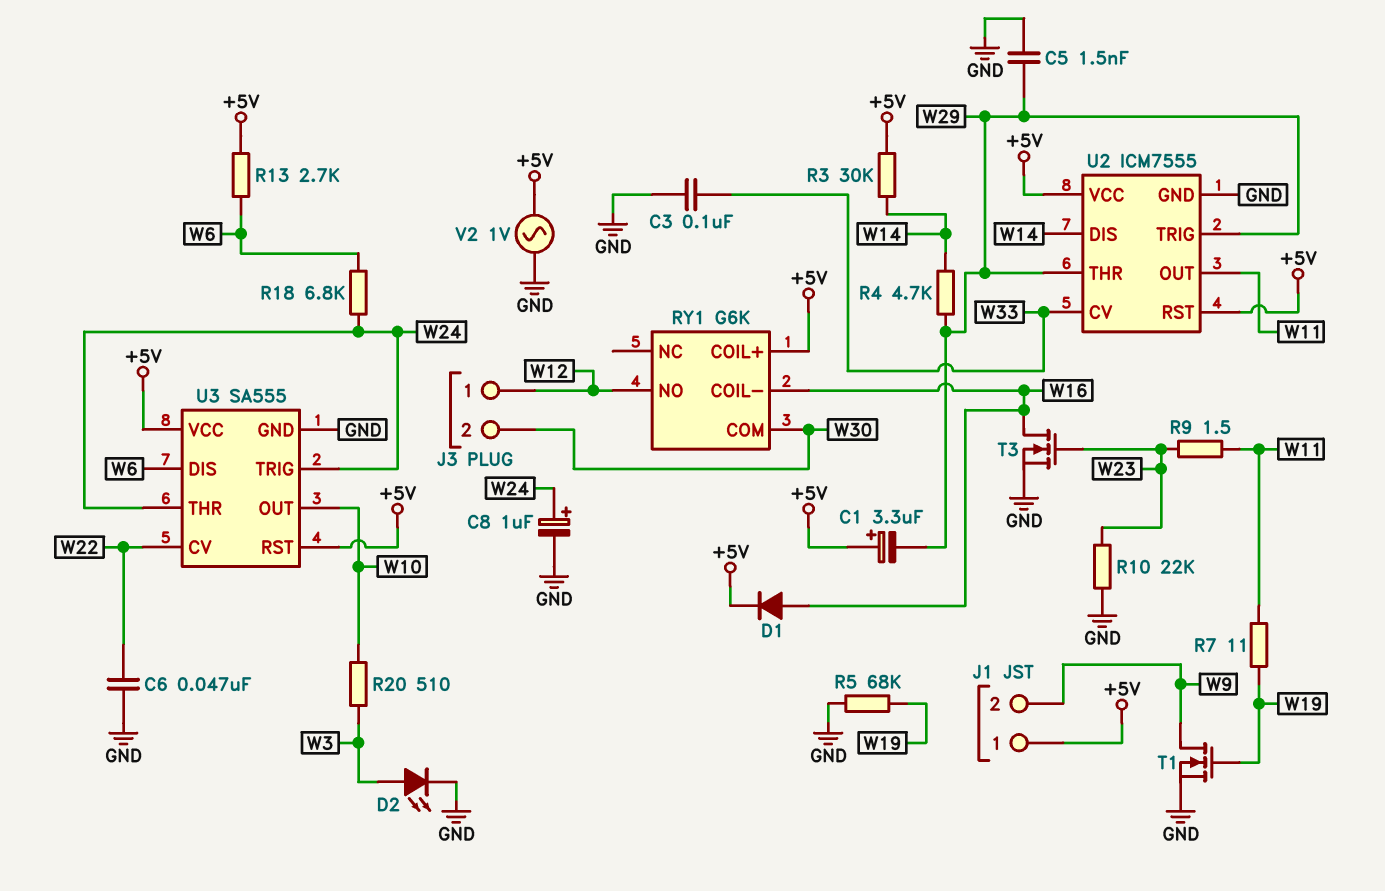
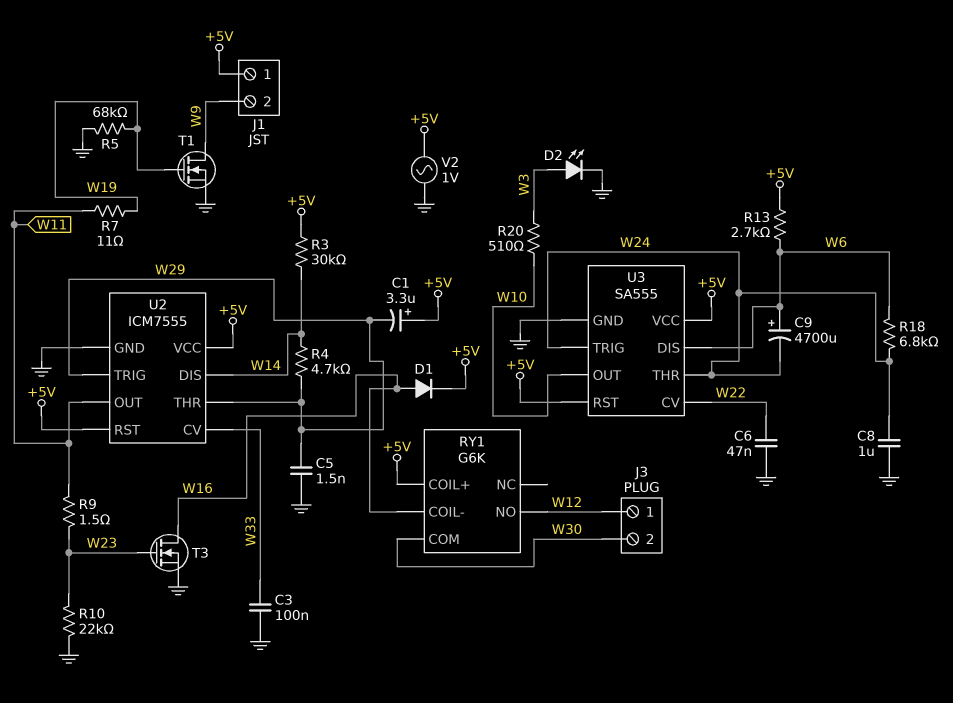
C8: 1uF (plus W24, minus GND) -> 1uF (GND, W24)
C9: none -> 4700uF (plus W6, minus W24)

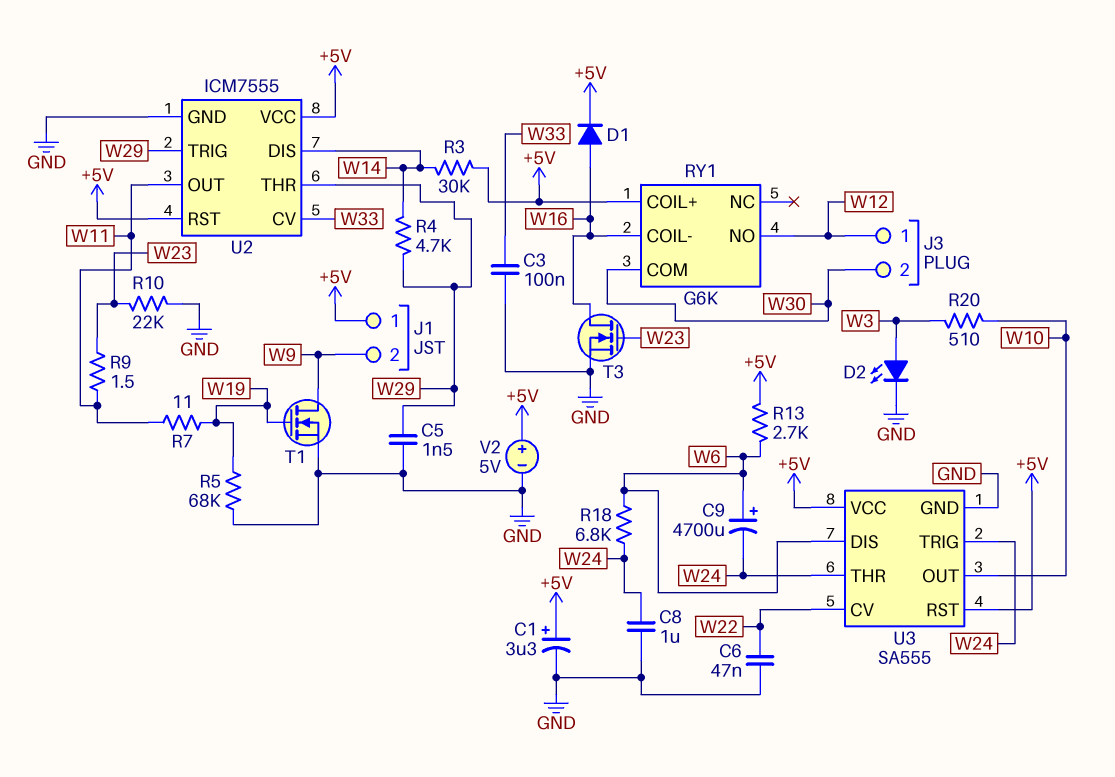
C1: 3.3uF (plus +5V, minus W29) -> 3.3uF (plus +5V, minus GND)
V2: AC 1V (+5V, GND) -> 5V (plus +5V, minus GND)

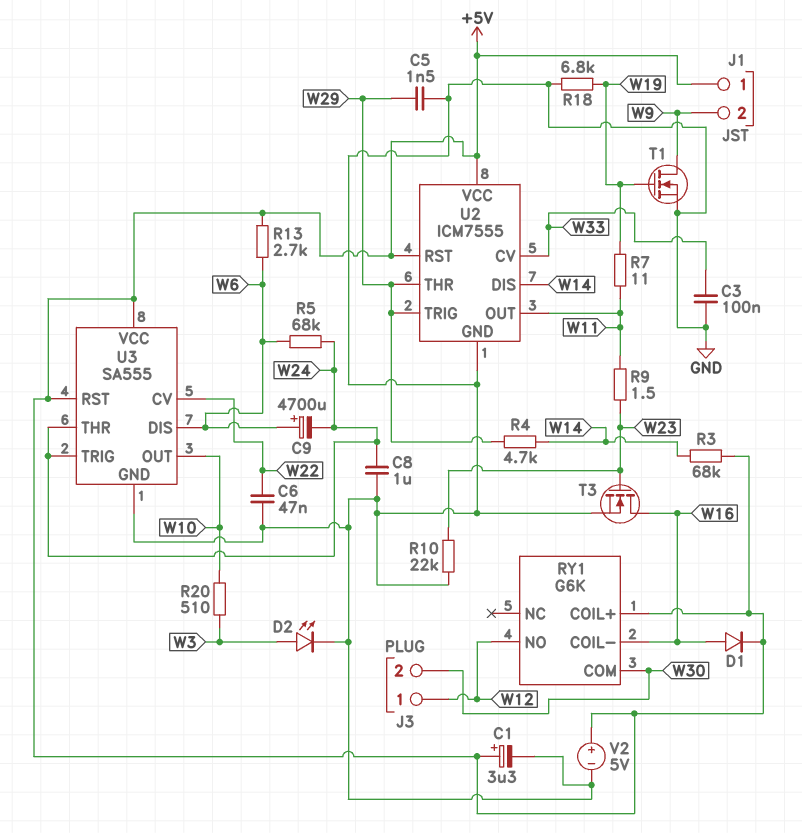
R3: 30k (+5V, W14) -> 68k (+5V, W14)
R5: 68k (GND, W19) -> 68k (W6, W24)
R18: 6.8k (W6, W24) -> 6.8k (GND, W19)

